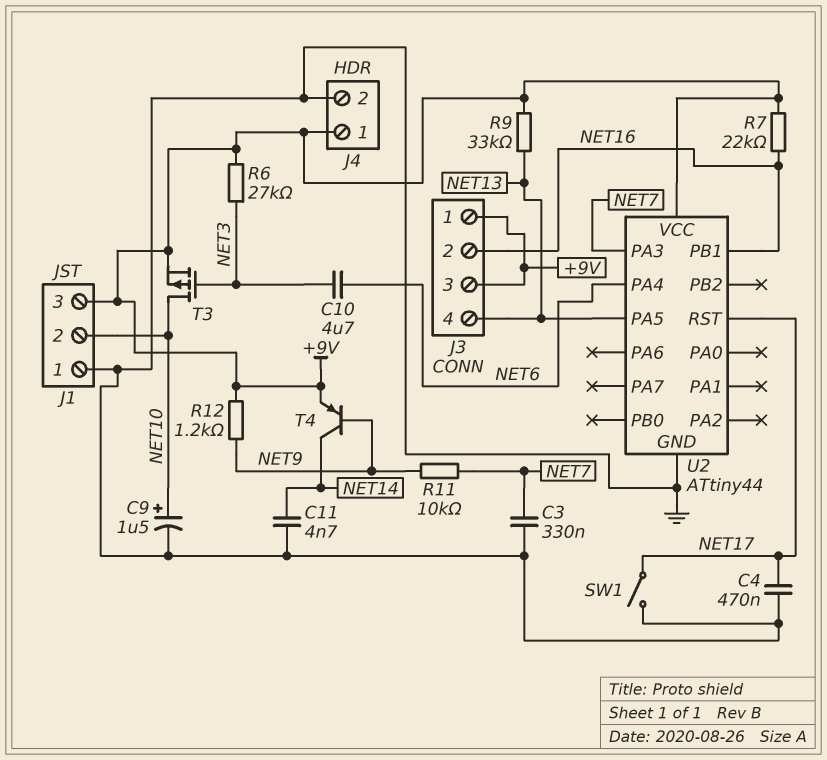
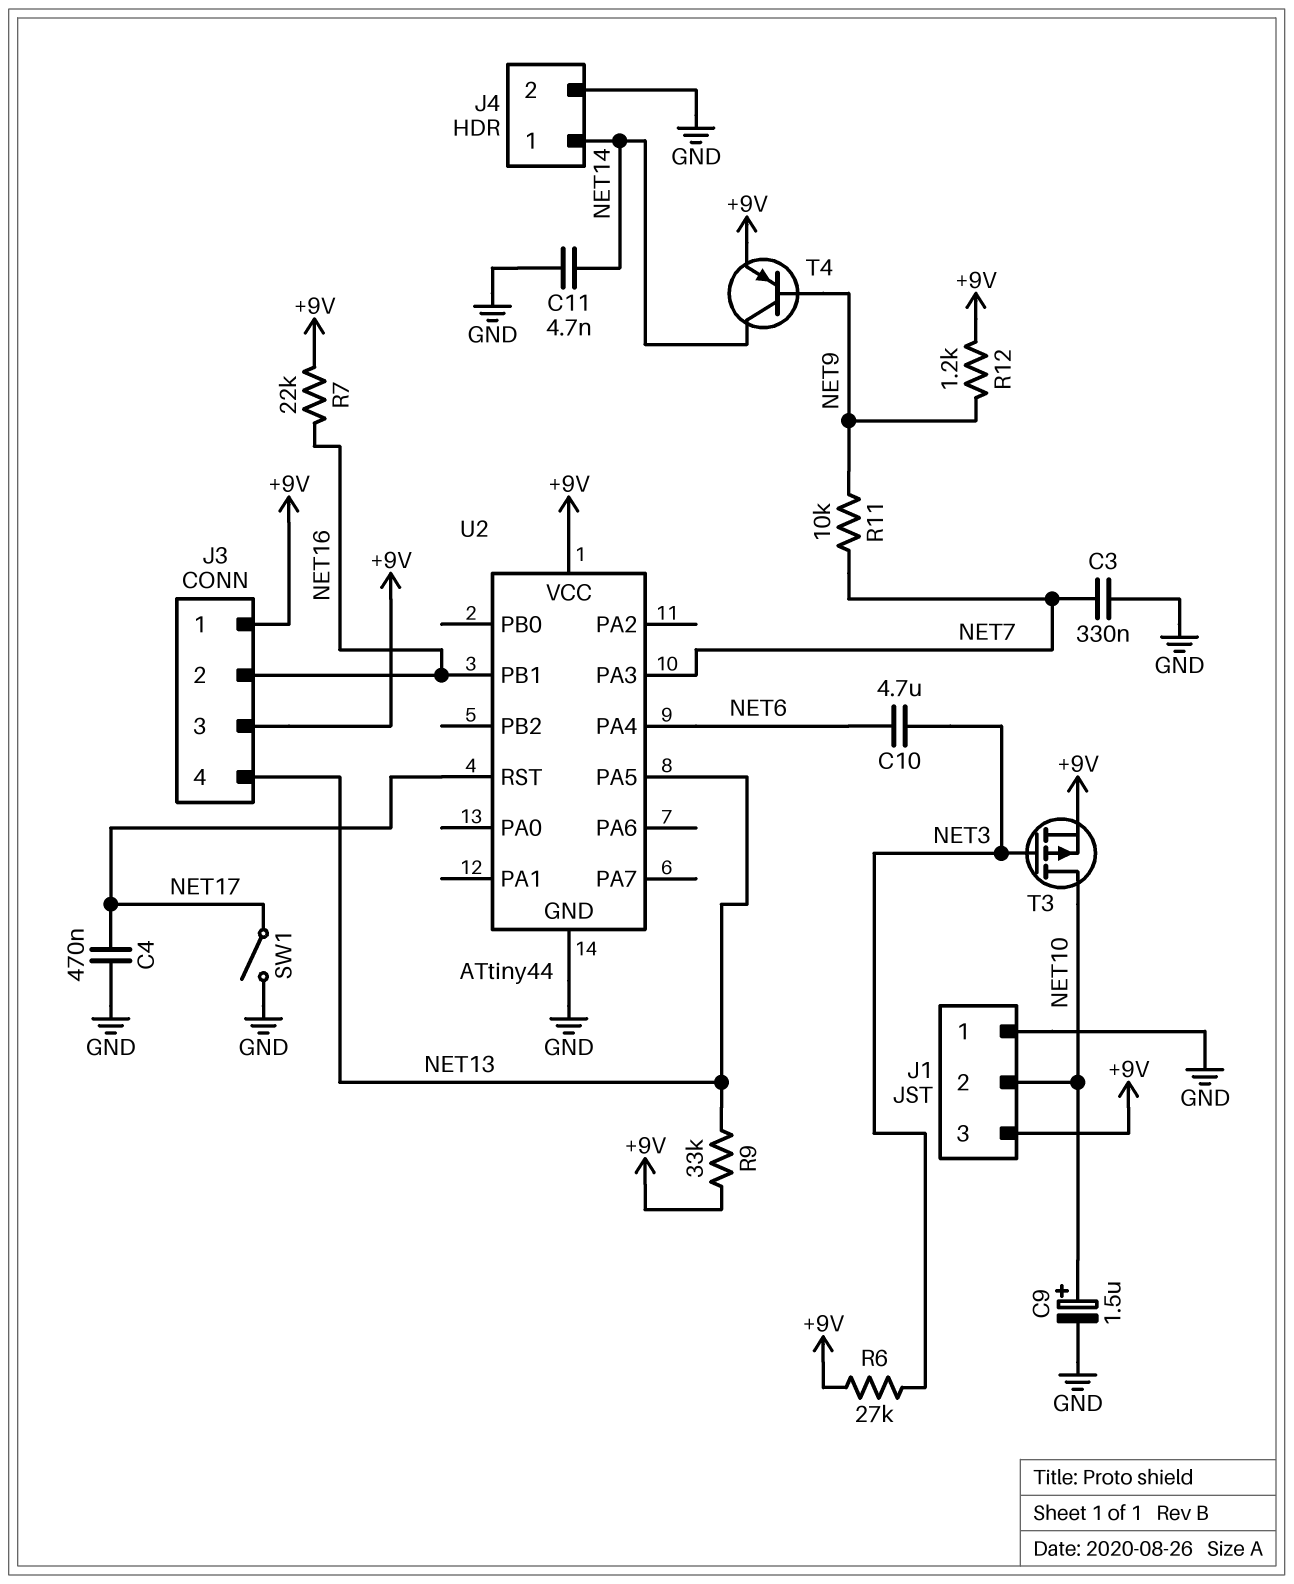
J4 pin 1: +9V -> NET14

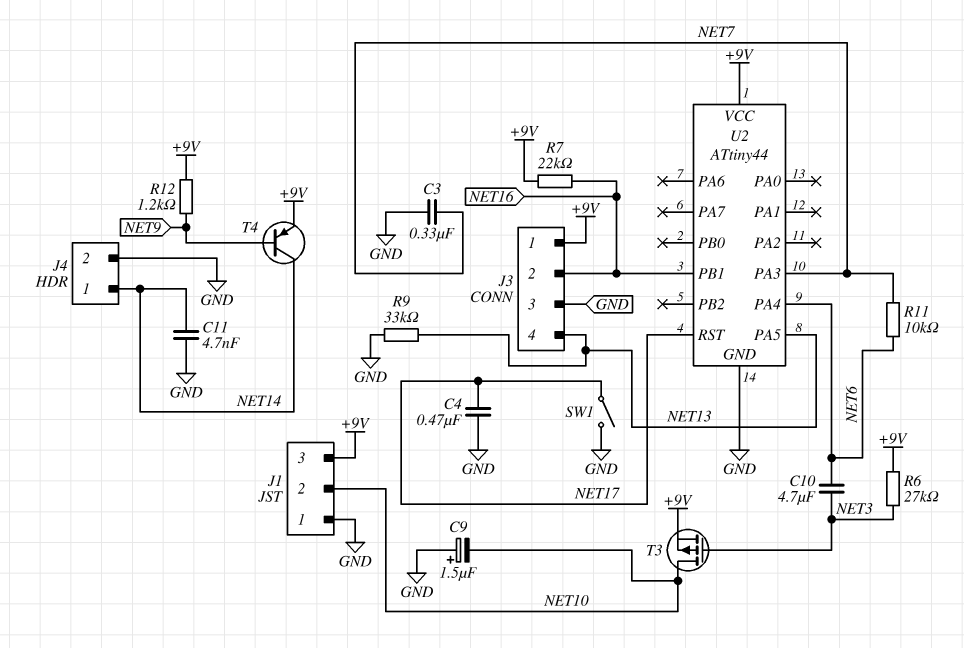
C9: 1.5uF (plus NET10, minus GND) -> 1.5uF (plus GND, minus NET10)
J3 pin 3: +9V -> GND
R9: 33k (+9V, NET13) -> 33k (GND, NET13)
R11: 10k (NET7, NET9) -> 10k (NET6, NET7)

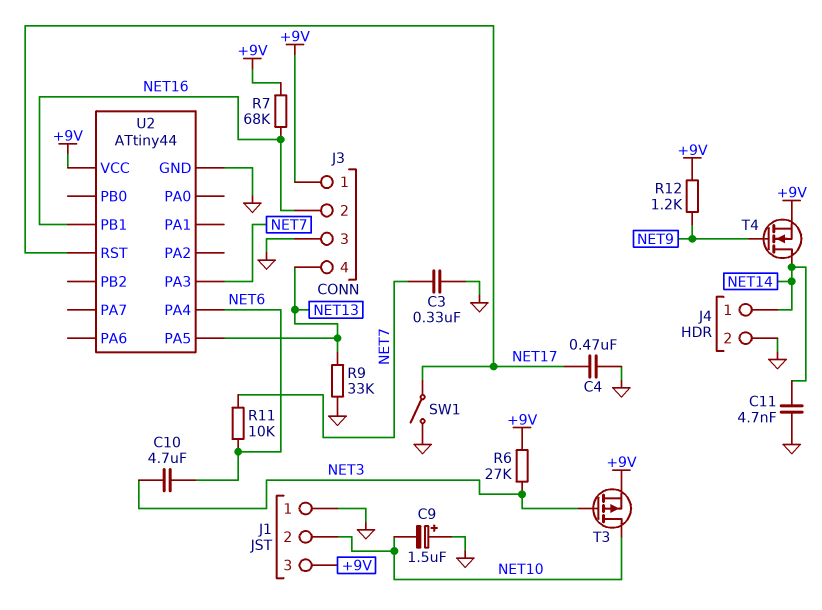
R7: 22k (+9V, NET16) -> 68k (+9V, NET16)
T4: PNP (B NET9, C NET14, E +9V) -> NMOS (G NET9, D NET14, S +9V)

